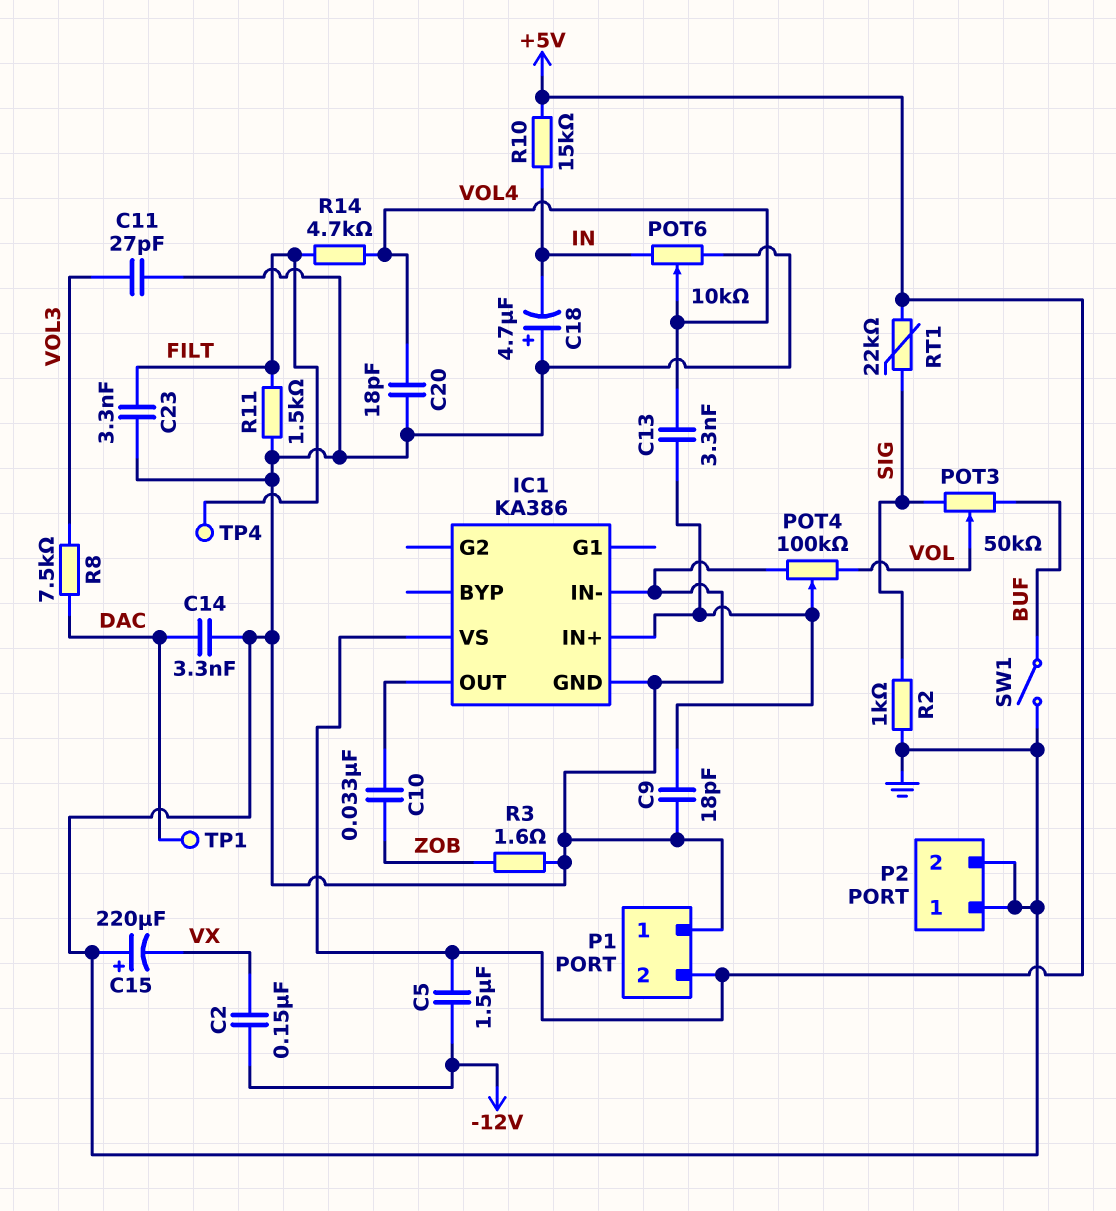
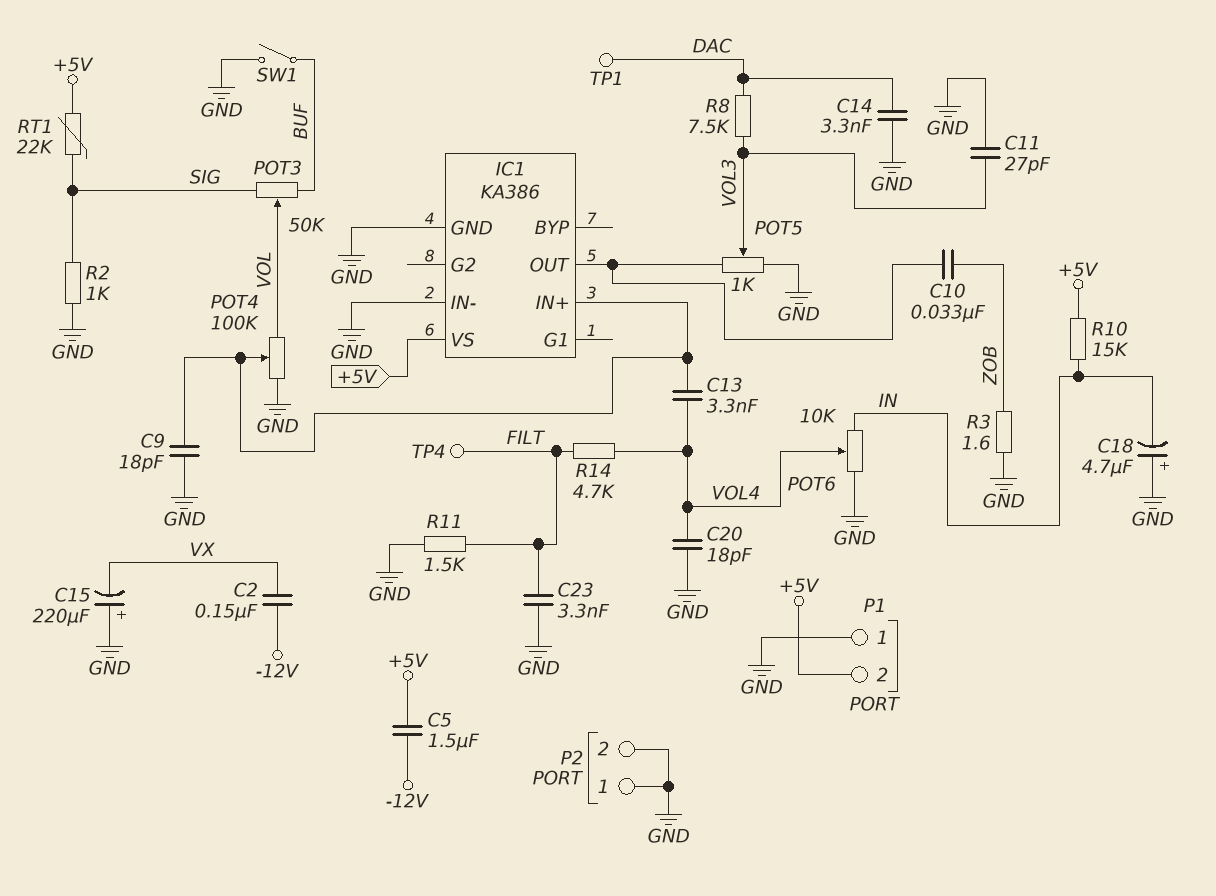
POT5: none -> 1k (GND, IC1/OUT, wiper VOL3)

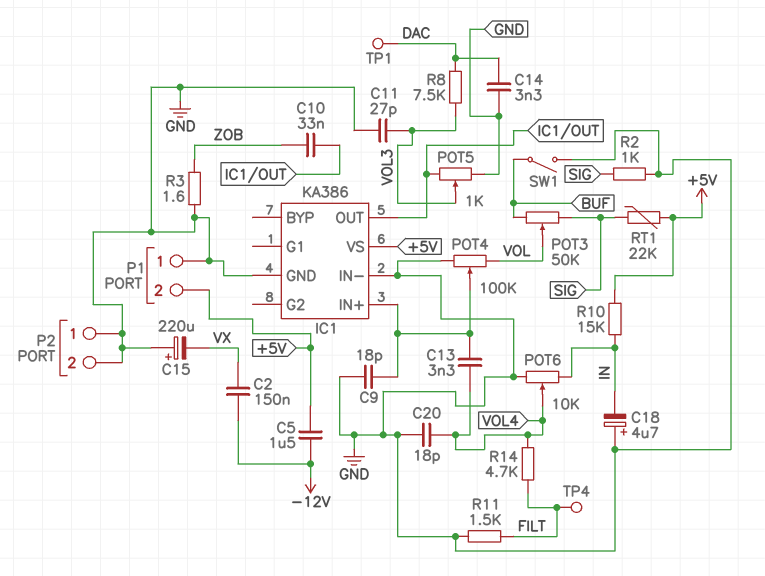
C23: 3.3nF (FILT, GND) -> none

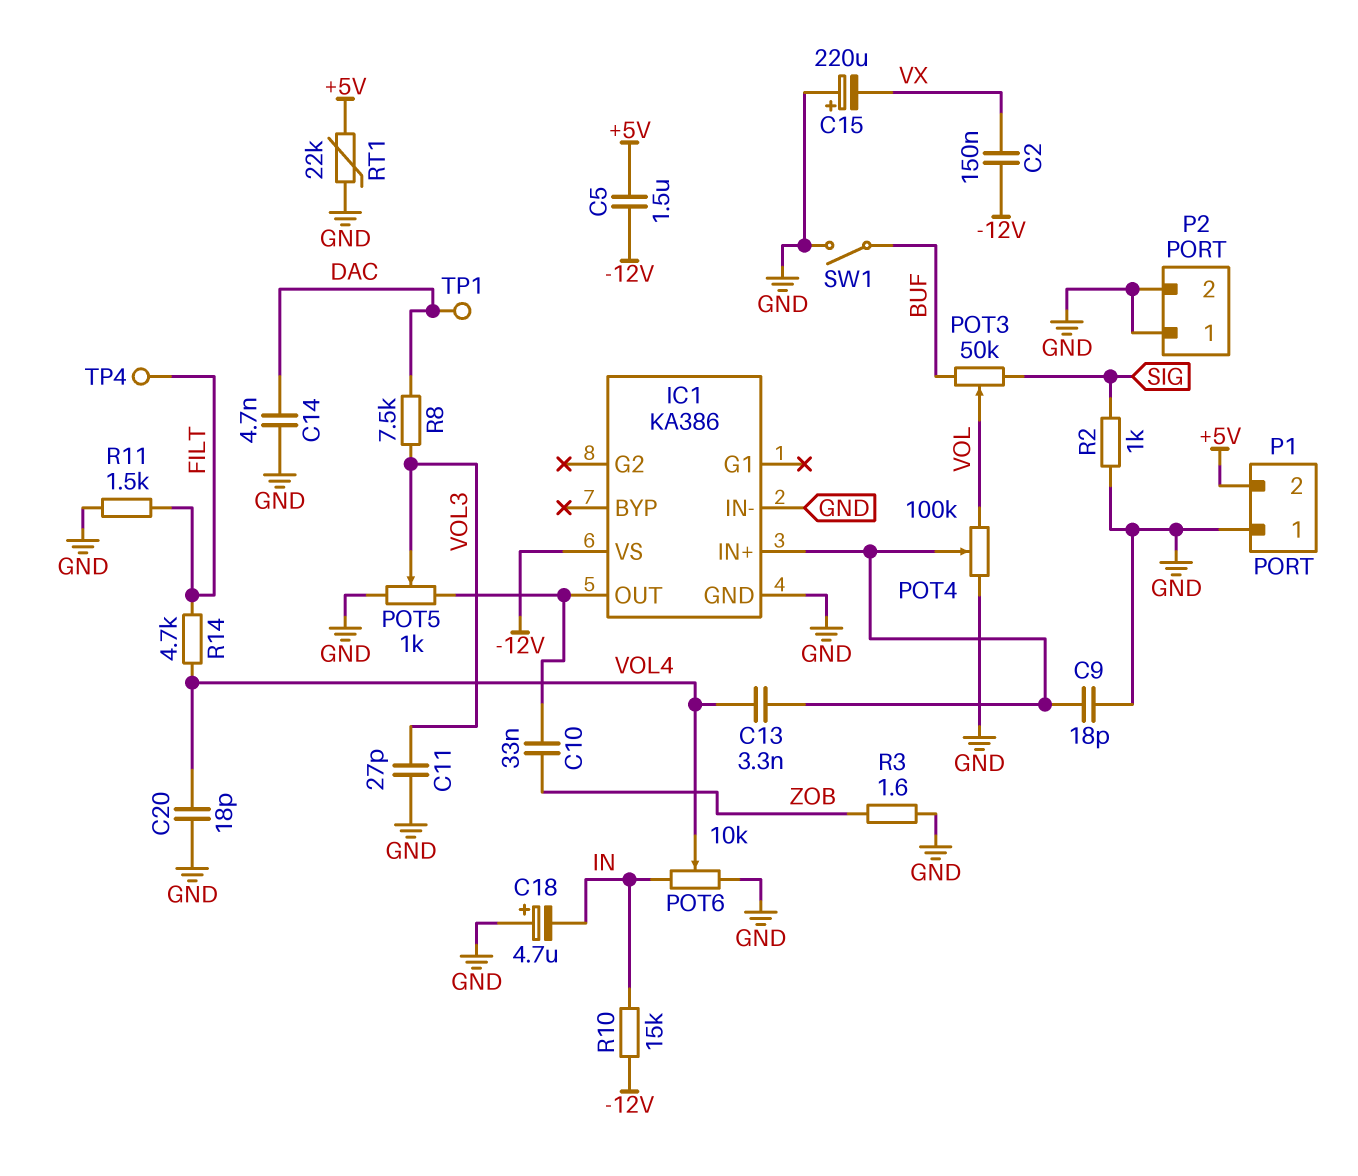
C14: 3.3nF (DAC, GND) -> 4.7nF (DAC, GND)
IC1 pin VS: +5V -> -12V
R10: 15k (+5V, IN) -> 15k (-12V, IN)
RT1: 22k (+5V, SIG) -> 22k (+5V, GND)

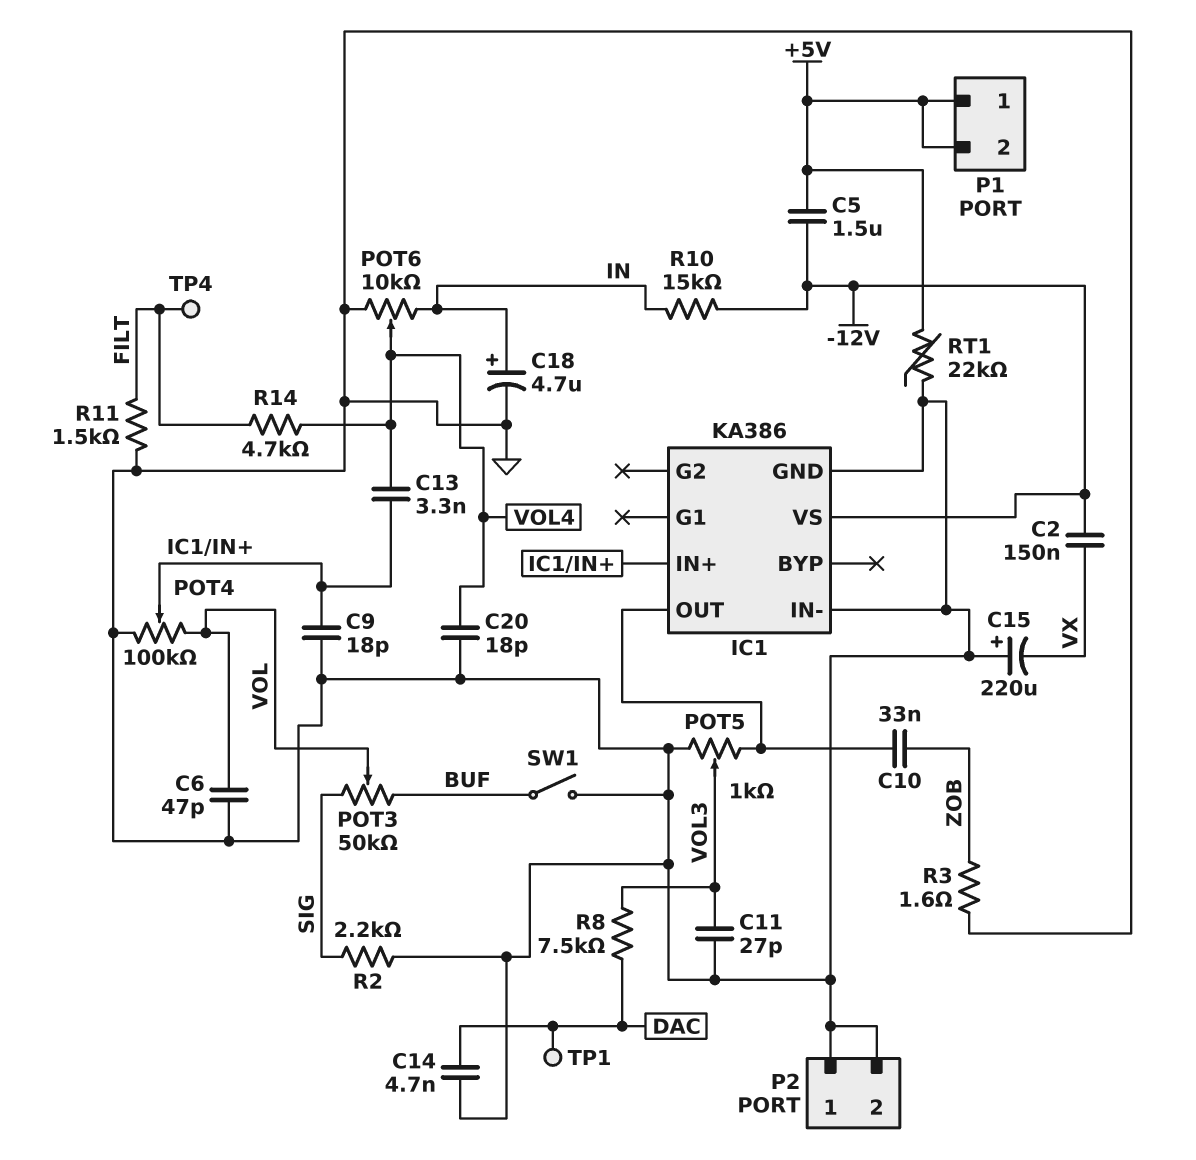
C6: none -> 47pF (GND, VOL)
C18: 4.7uF (plus GND, minus IN) -> 4.7uF (plus IN, minus GND)
P1 pin 1: GND -> +5V
R2: 1k (GND, SIG) -> 2.2k (GND, SIG)

